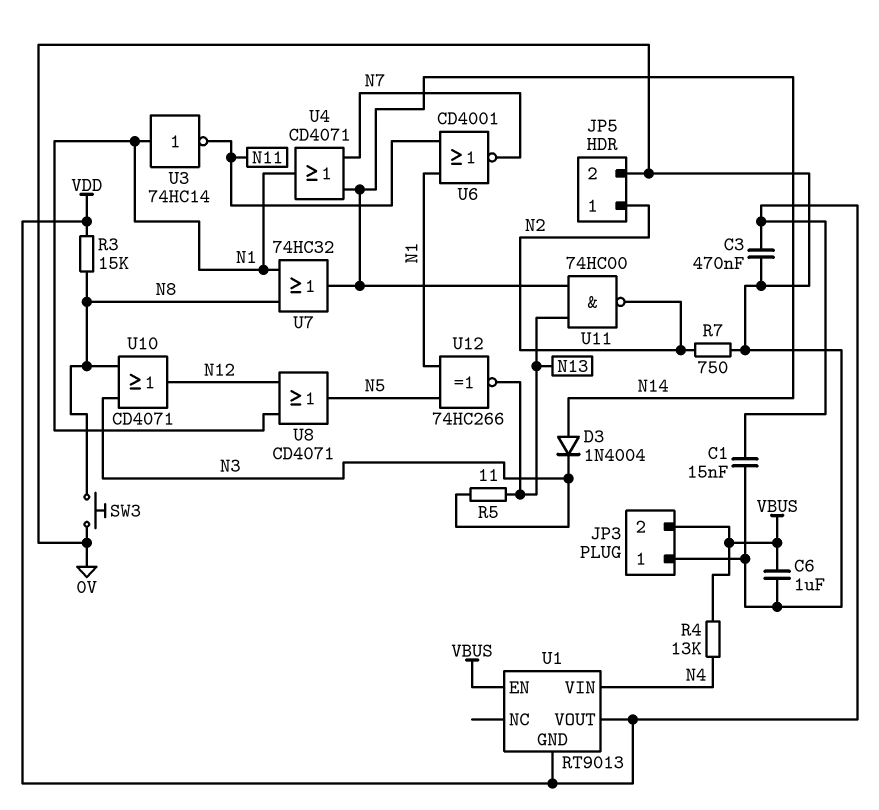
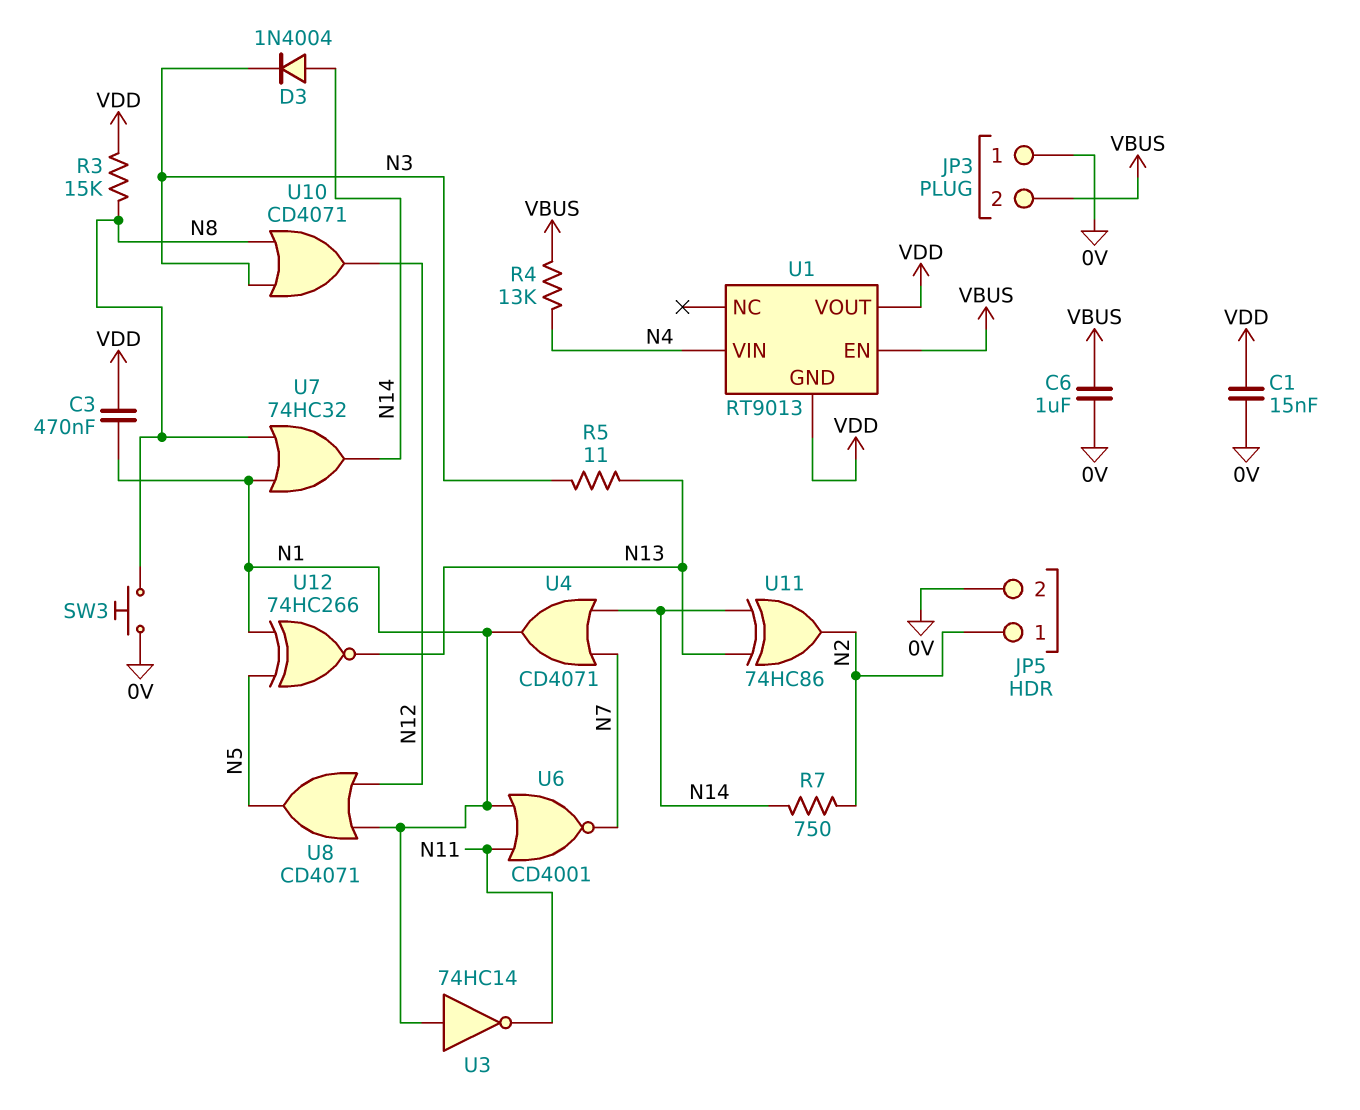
C3: 470nF (0V, VDD) -> 470nF (N1, VDD)
R7: 750 (0V, N2) -> 750 (N2, N14)
U11: NAND 74HC00 (in N13, in N14, out N2) -> XOR 74HC86 (in N13, in N14, out N2)

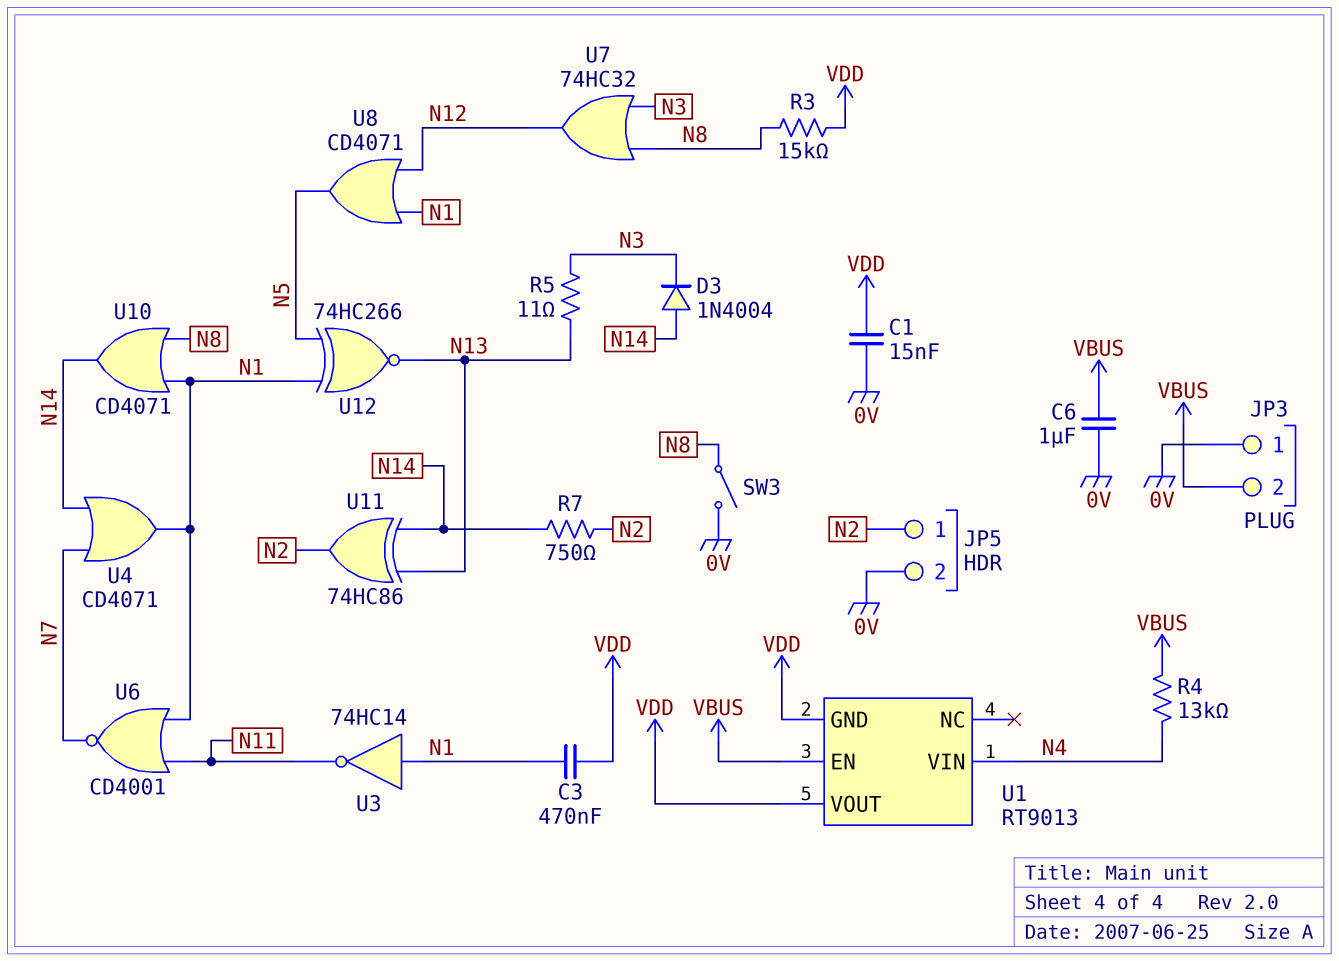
SW3: button (0V, N8) -> switch (0V, N8)
U7: OR 74HC32 (in N1, in N8, out N14) -> OR 74HC32 (in N3, in N8, out N12)
U10: OR CD4071 (in N3, in N8, out N12) -> OR CD4071 (in N1, in N8, out N14)

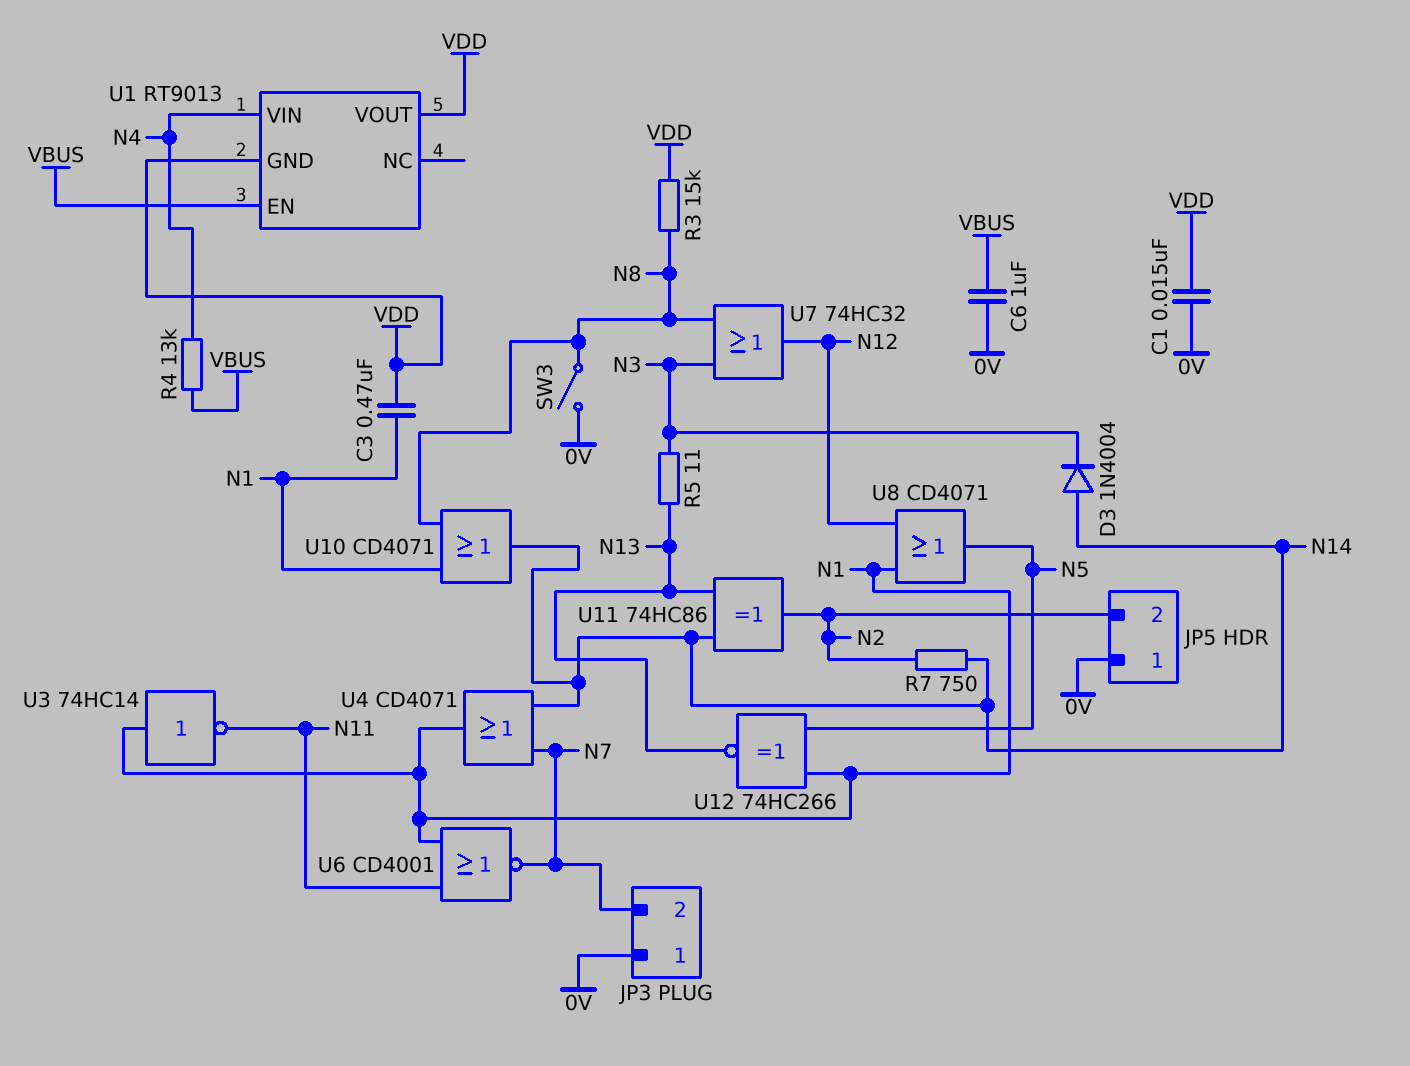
JP3 pin 2: VBUS -> N7
JP5 pin 1: N2 -> 0V
JP5 pin 2: 0V -> N2

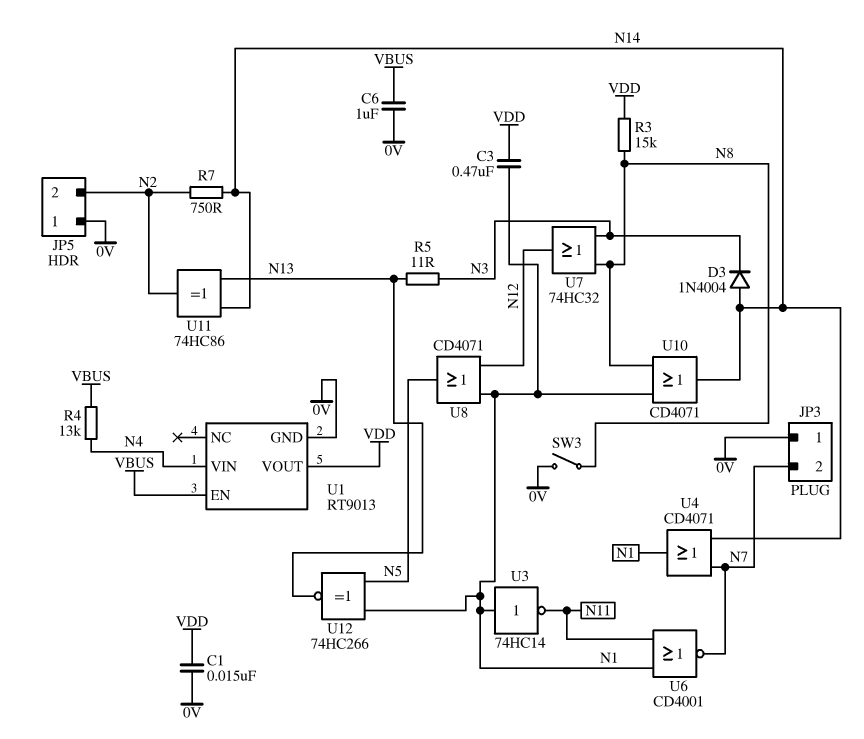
U1 pin GND: VDD -> 0V

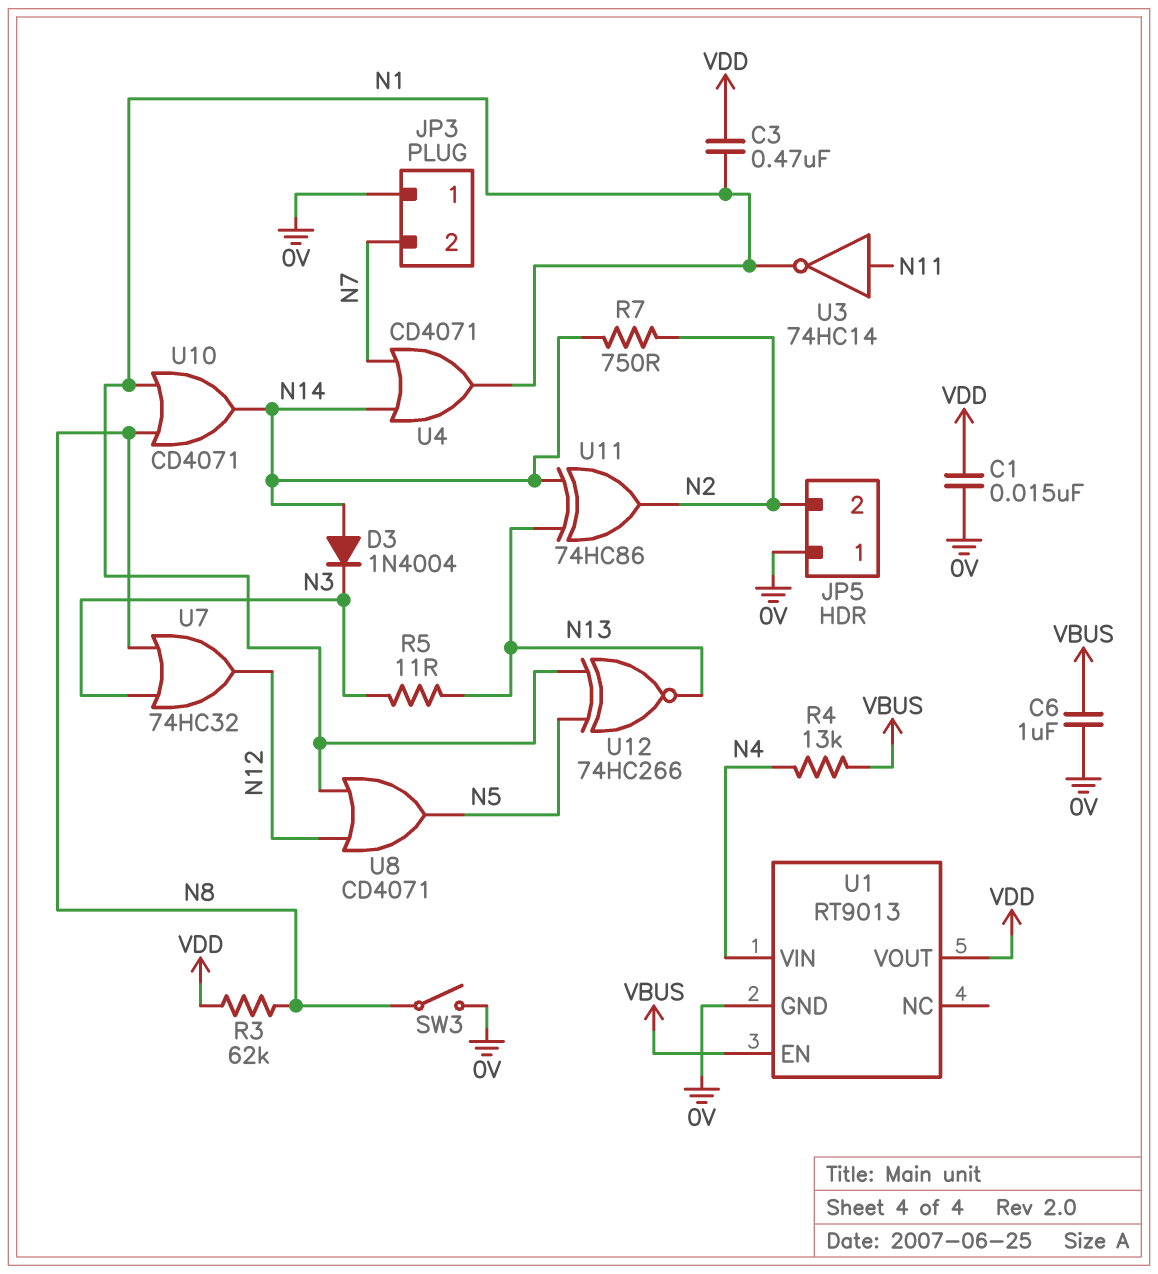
R3: 15k (N8, VDD) -> 62k (N8, VDD)
U3: NOT 74HC14 (in N1, out N11) -> NOT 74HC14 (in N11, out N1)
U6: NOR CD4001 (in N1, in N11, out N7) -> none

